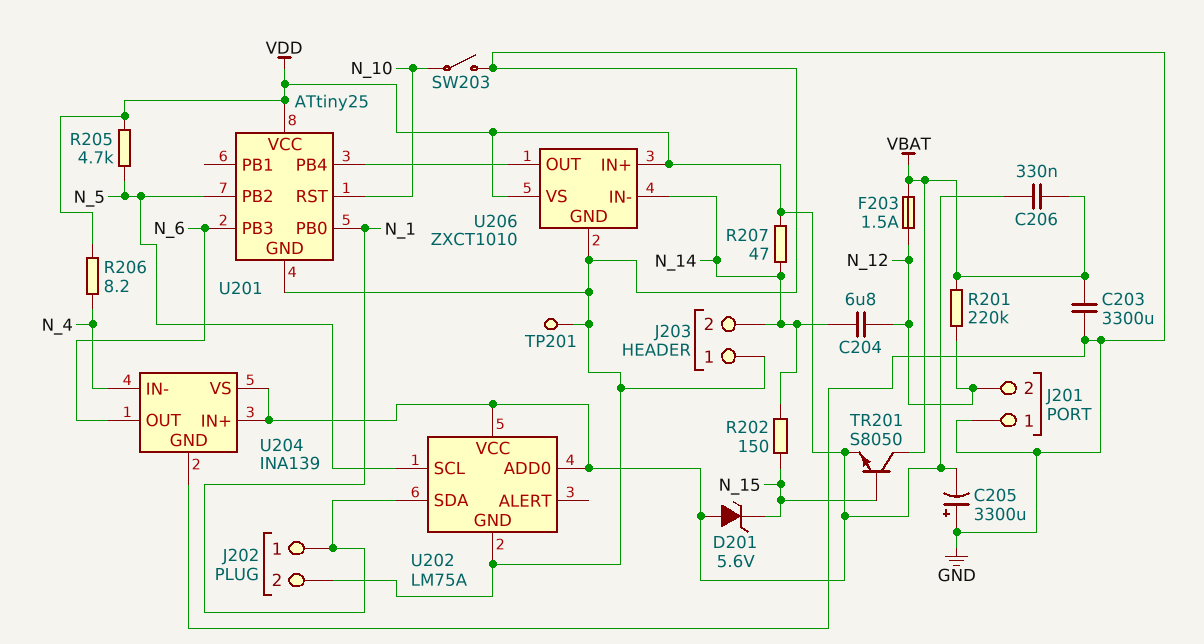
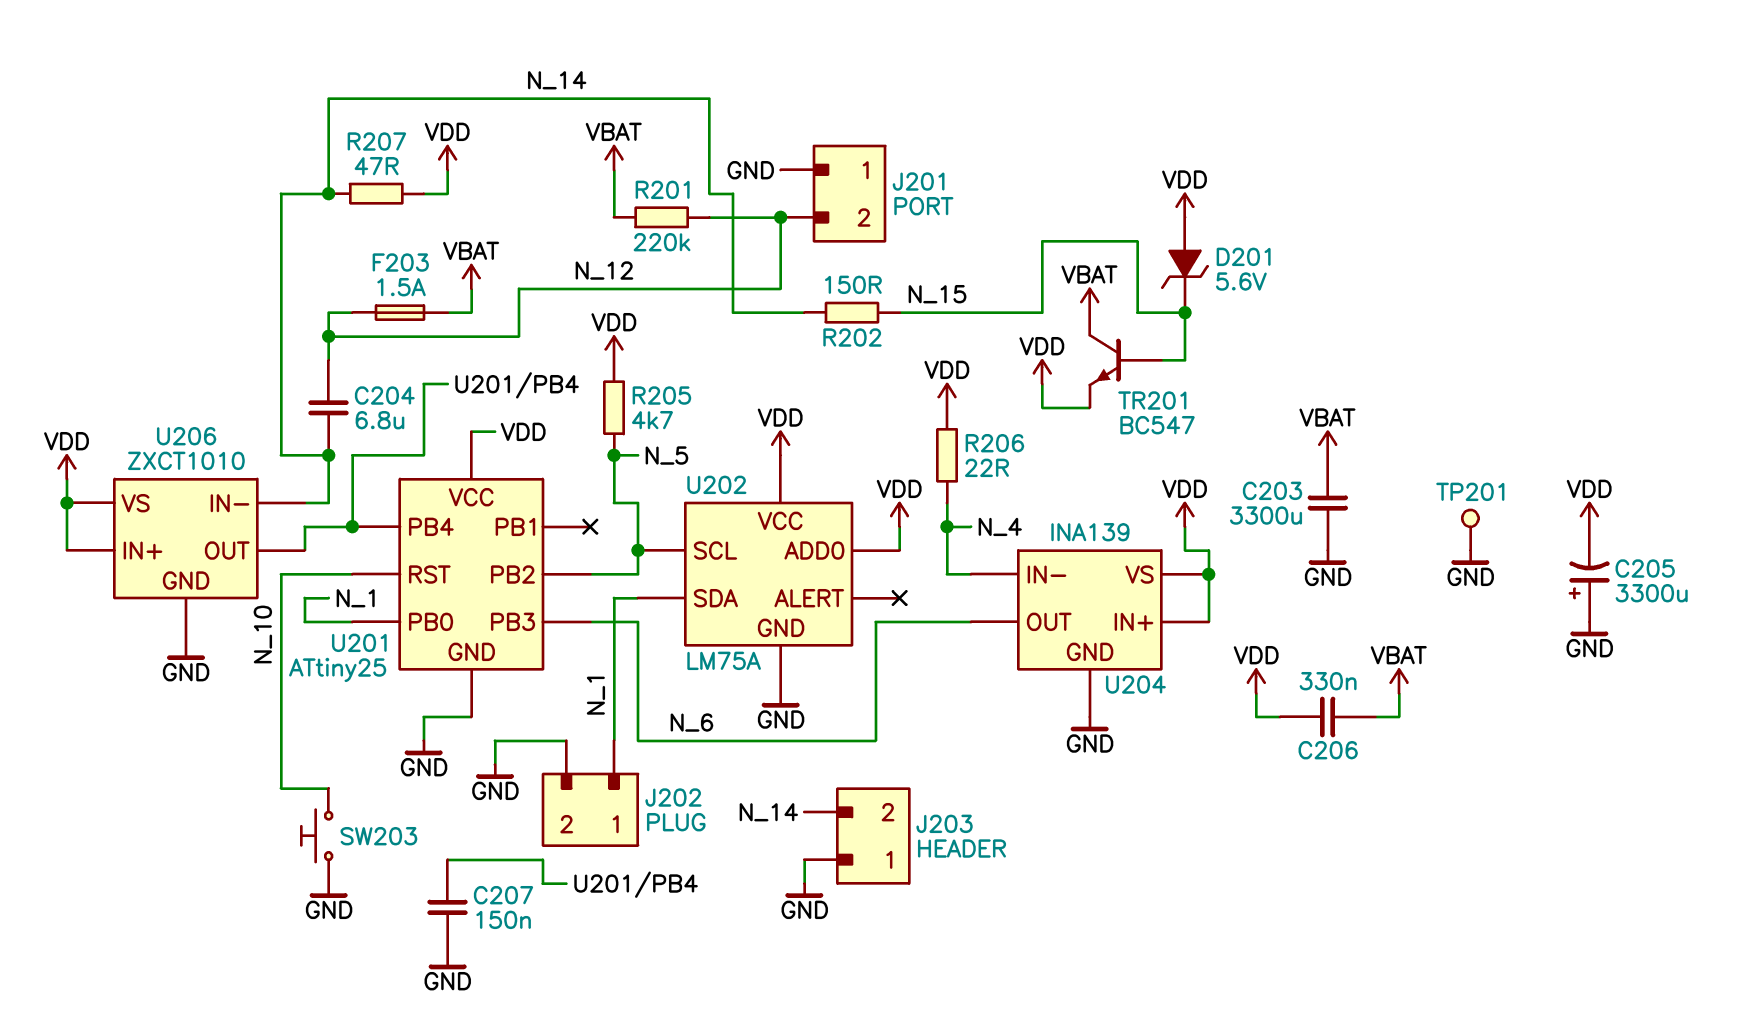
C207: none -> 150nF (GND, U201/PB4)
R206: 8.2 (N_4, VDD) -> 22 (N_4, VDD)
SW203: switch (GND, N_10) -> button (GND, N_10)
TR201: NPN S8050 (B N_15, C VBAT, E VDD) -> NPN BC547 (B N_15, C VBAT, E VDD)

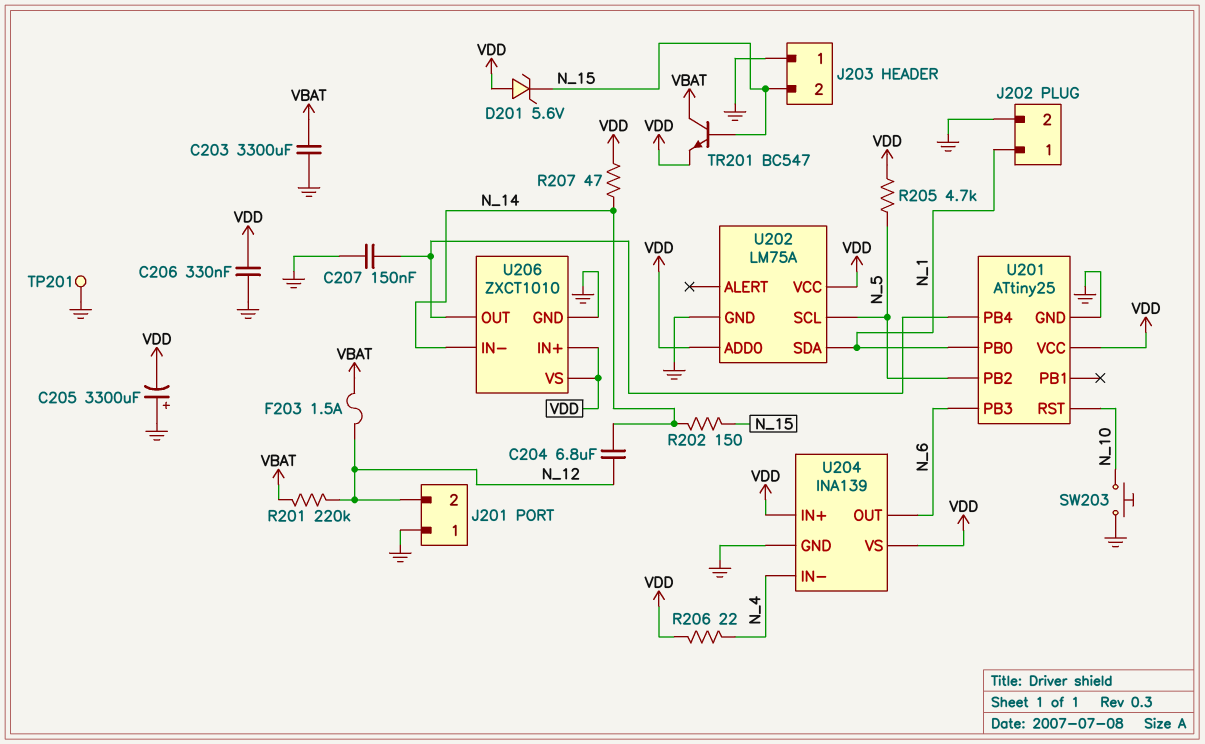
C206: 330nF (VBAT, VDD) -> 330nF (GND, VDD)
J203 pin 2: N_14 -> N_15

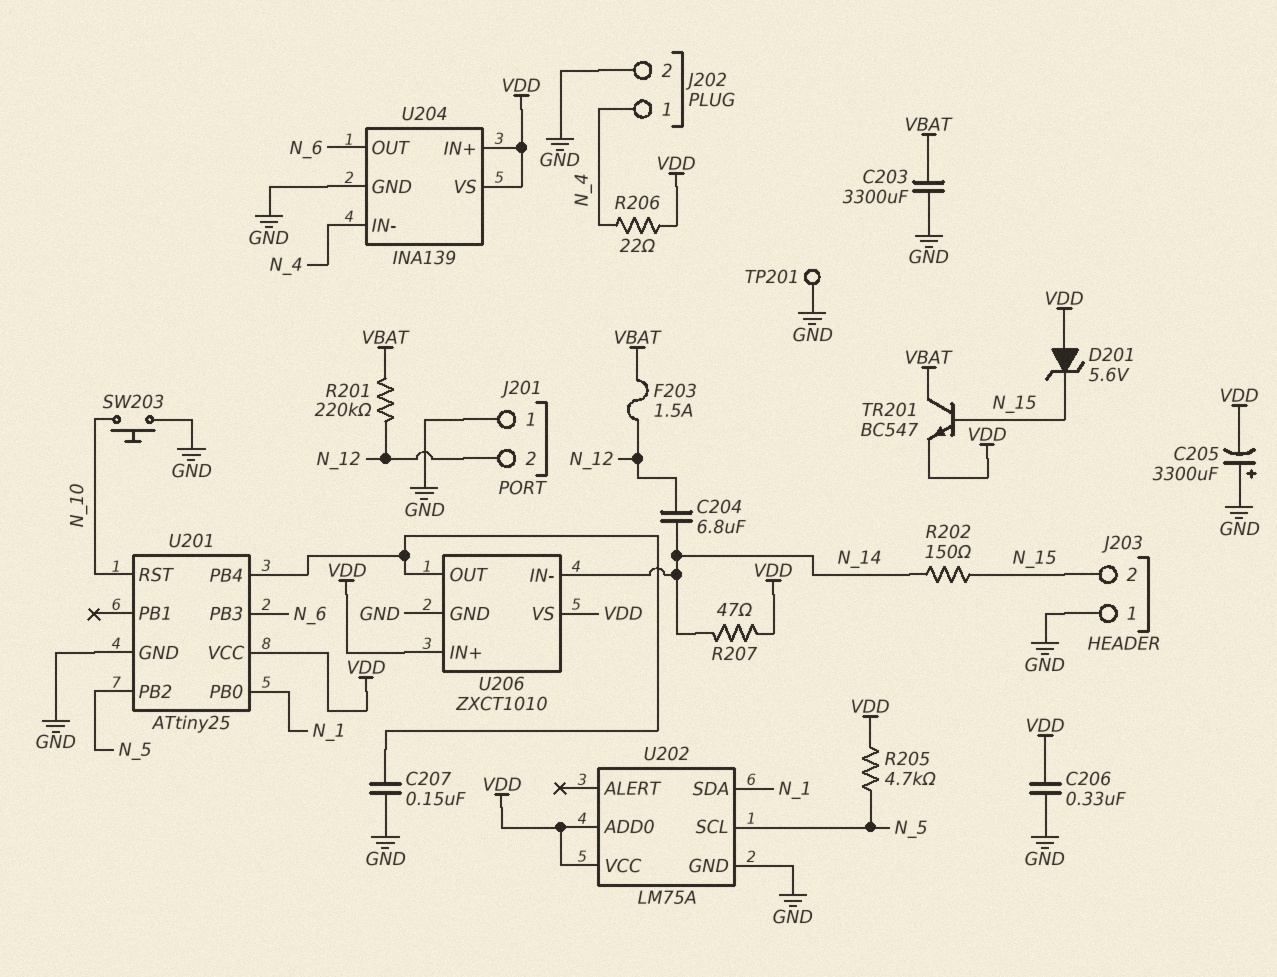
J202 pin 1: N_1 -> N_4

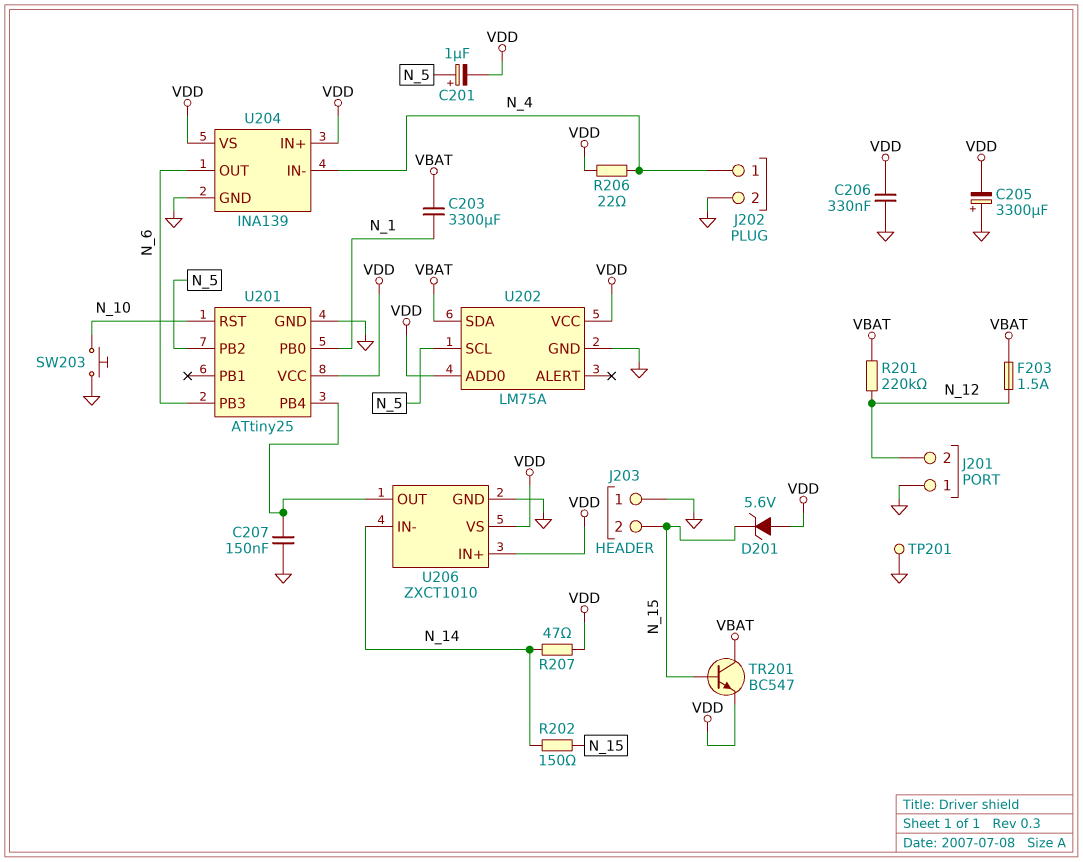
C201: none -> 1uF (plus N_5, minus VDD)
C203: 3300uF (GND, VBAT) -> 3300uF (N_1, VBAT)
C204: 6.8uF (N_12, N_14) -> none
R205: 4.7k (N_5, VDD) -> none
U202 pin SDA: N_1 -> VBAT

